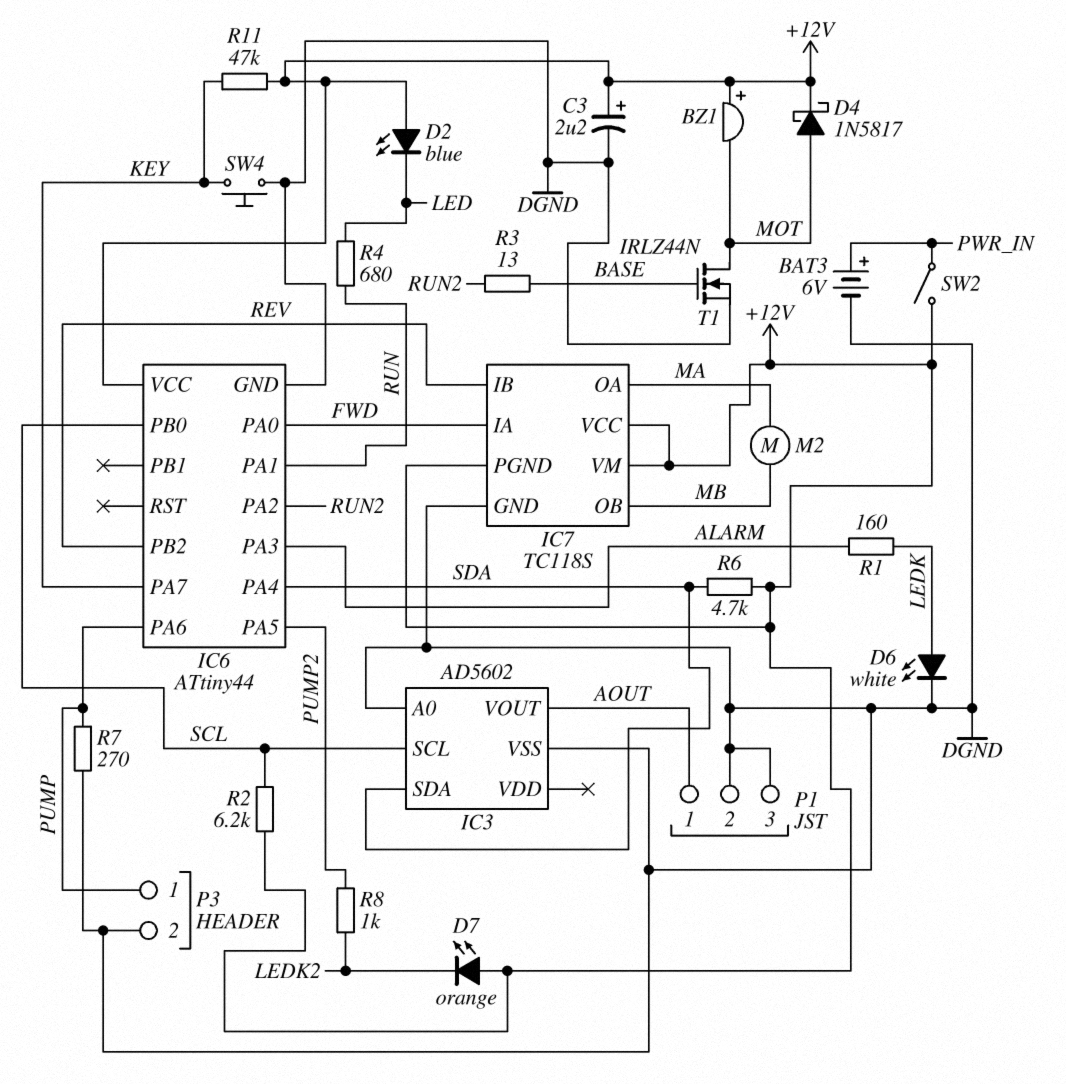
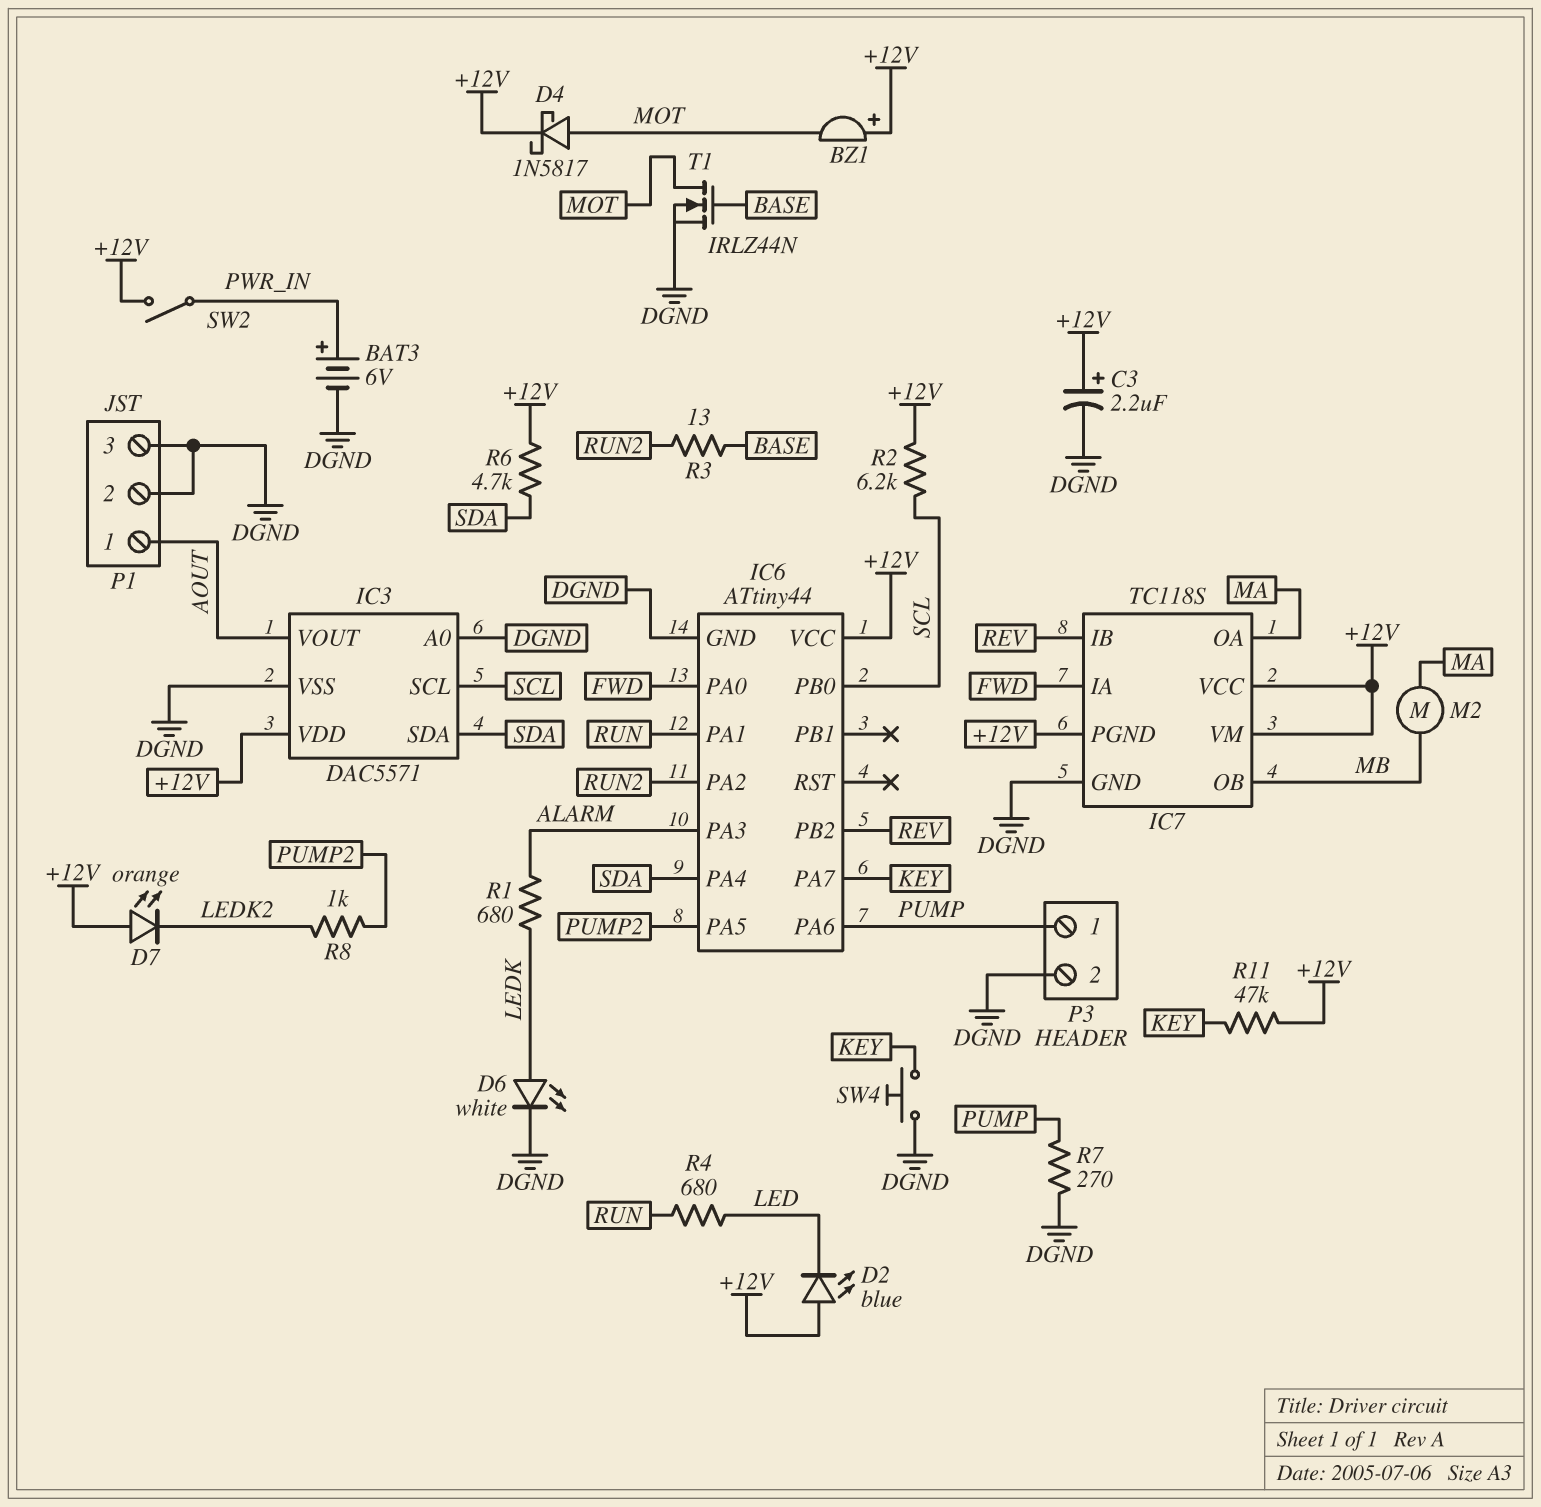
IC3: AD5602 -> DAC5571
IC3 pin VDD: none -> +12V
R1: 160 (ALARM, LEDK) -> 680 (ALARM, LEDK)

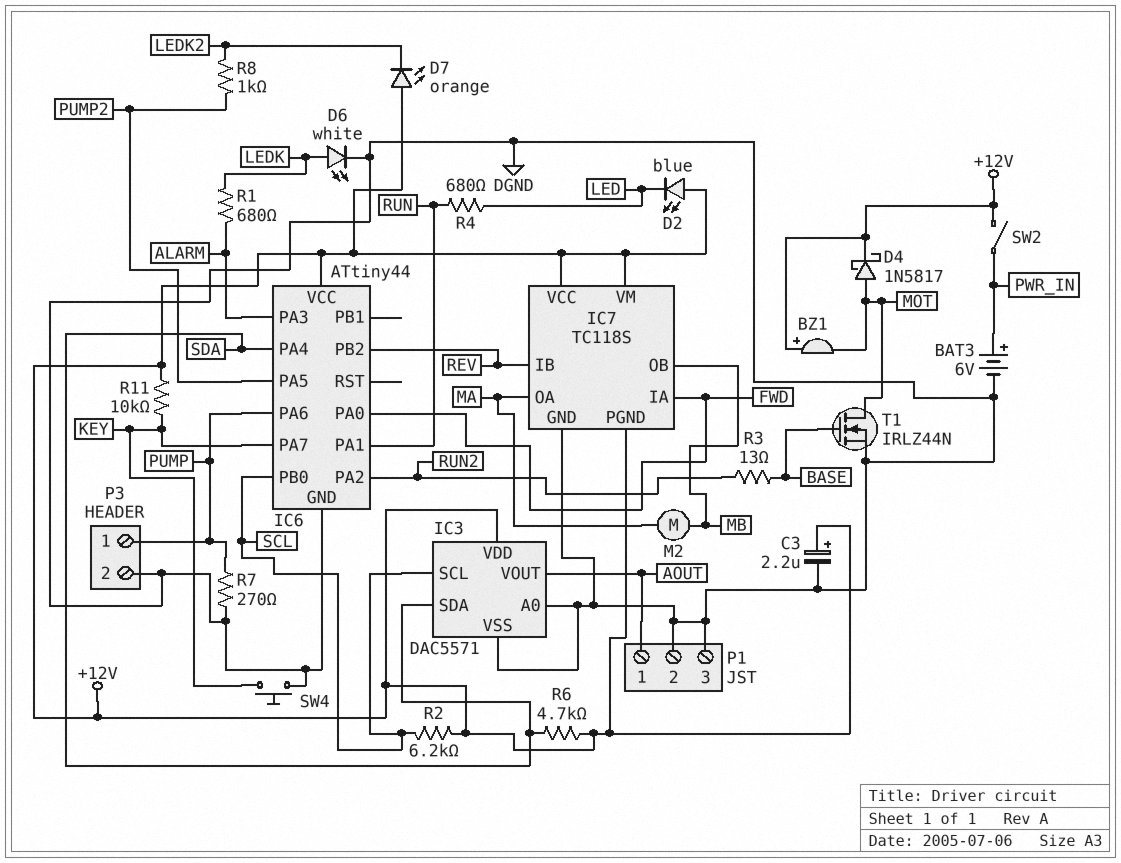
R11: 47k (+12V, KEY) -> 10k (+12V, KEY)

